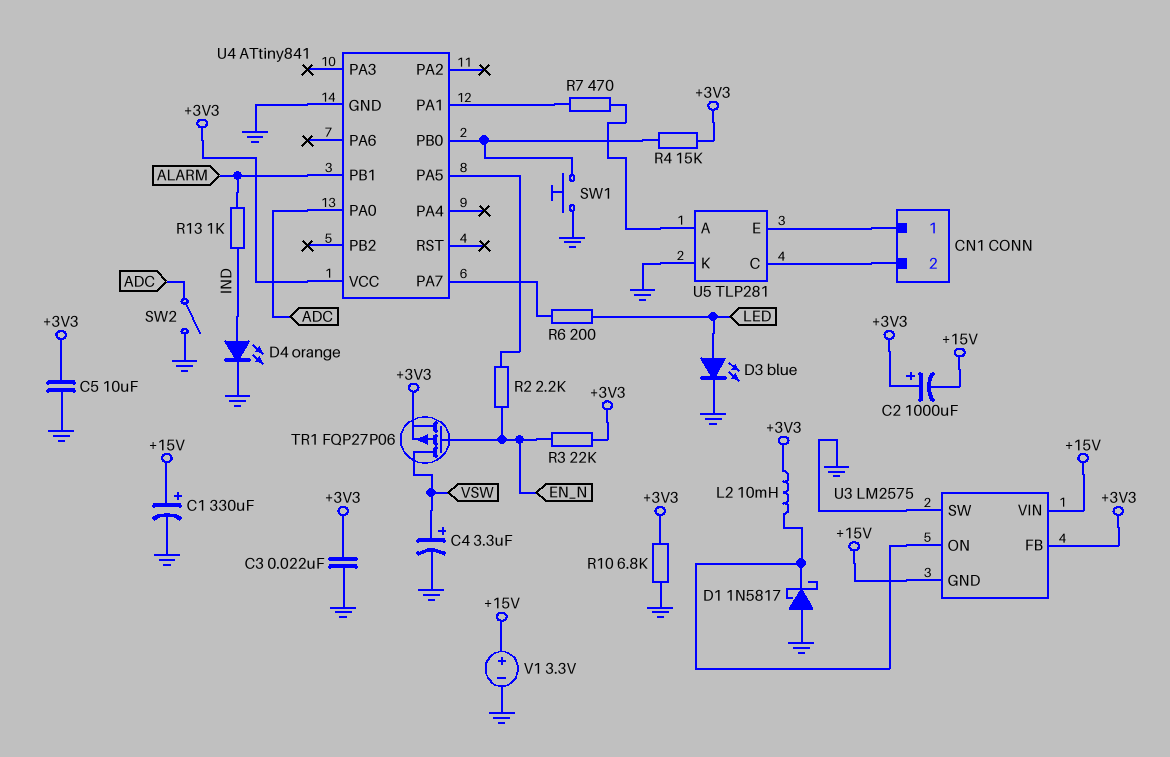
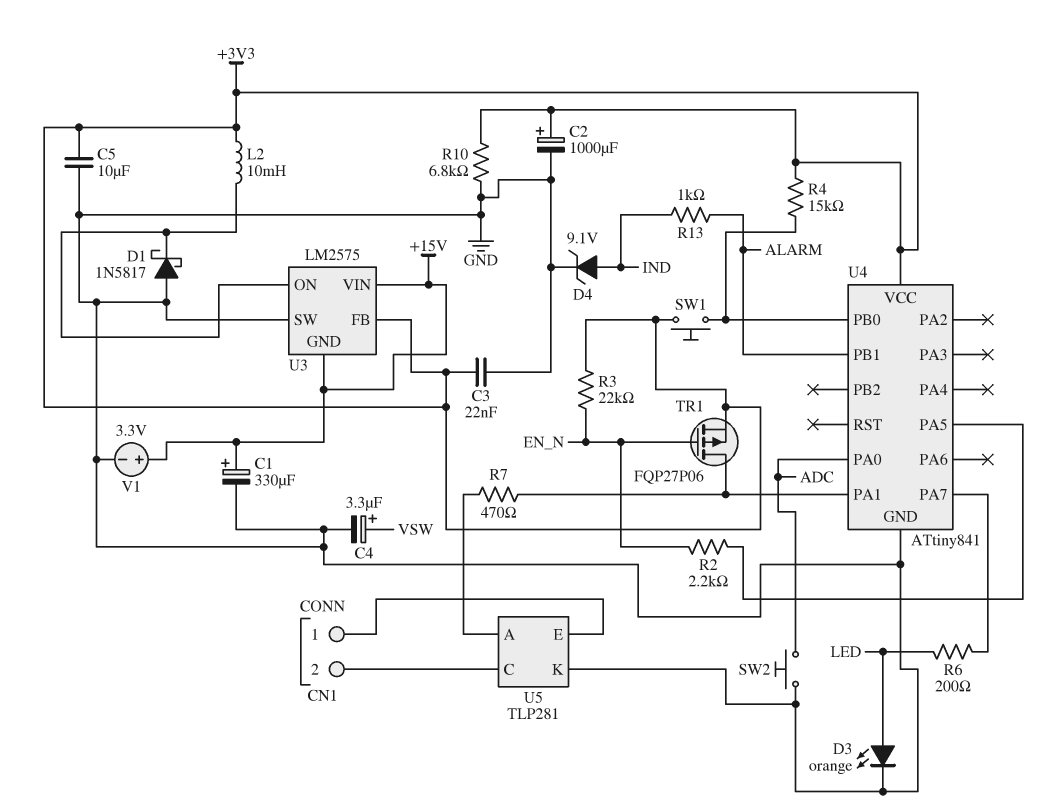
C2: 1000uF (plus +3V3, minus +15V) -> 1000uF (plus +3V3, minus GND)
D3: LED blue (A LED, K GND) -> LED orange (A LED, K GND)
D4: LED orange (A IND, K GND) -> zener 9.1V (A IND, K GND)
SW1: button (GND, U4/PB0) -> button (+3V3, U4/PB0)
SW2: switch (ADC, GND) -> button (ADC, GND)
TR1: PMOS FQP27P06 (G EN_N, D VSW, S +3V3) -> PMOS FQP27P06 (G EN_N, D U4/PA1, S +3V3)

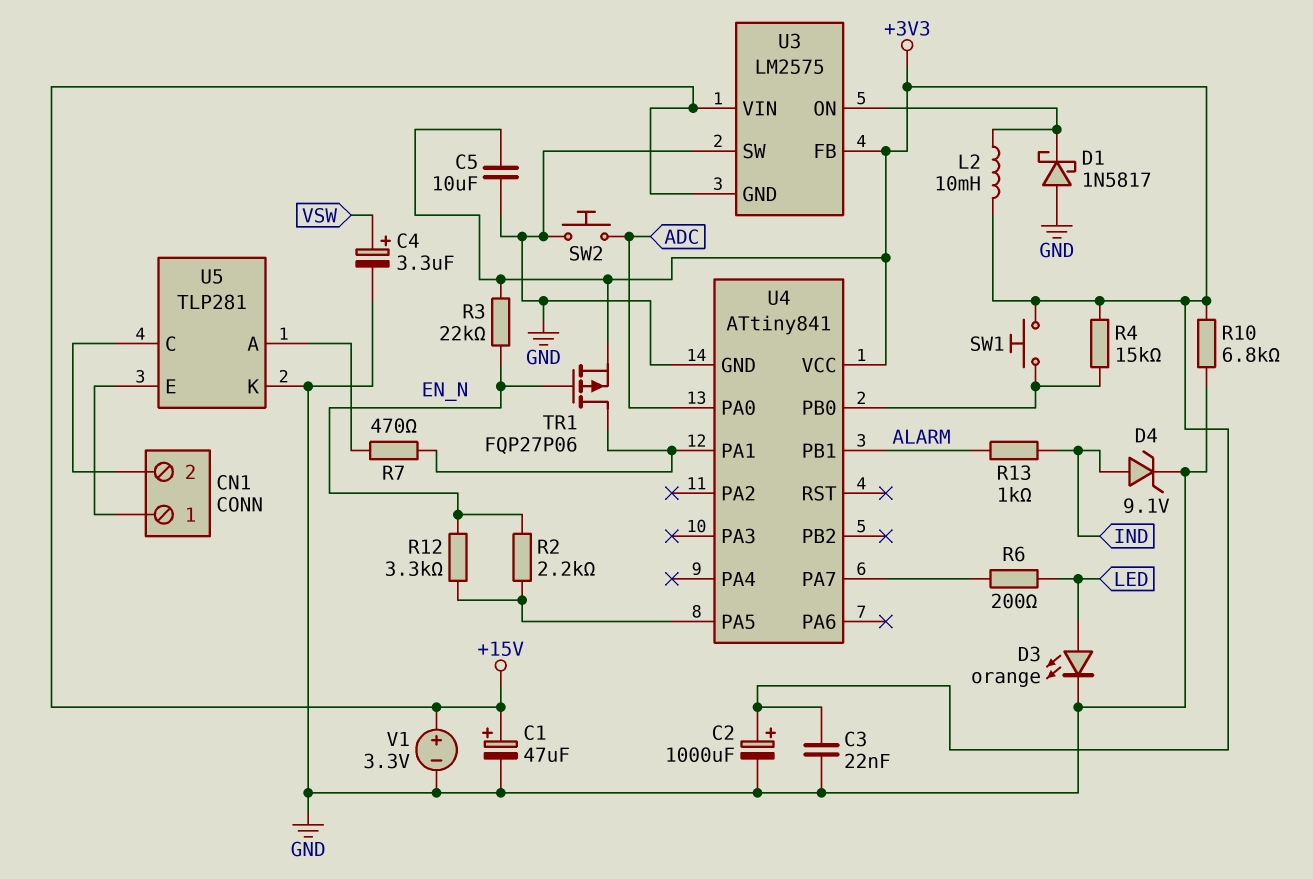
C1: 330uF (plus +15V, minus GND) -> 47uF (plus +15V, minus GND)
R12: none -> 3.3k (EN_N, U4/PA5)

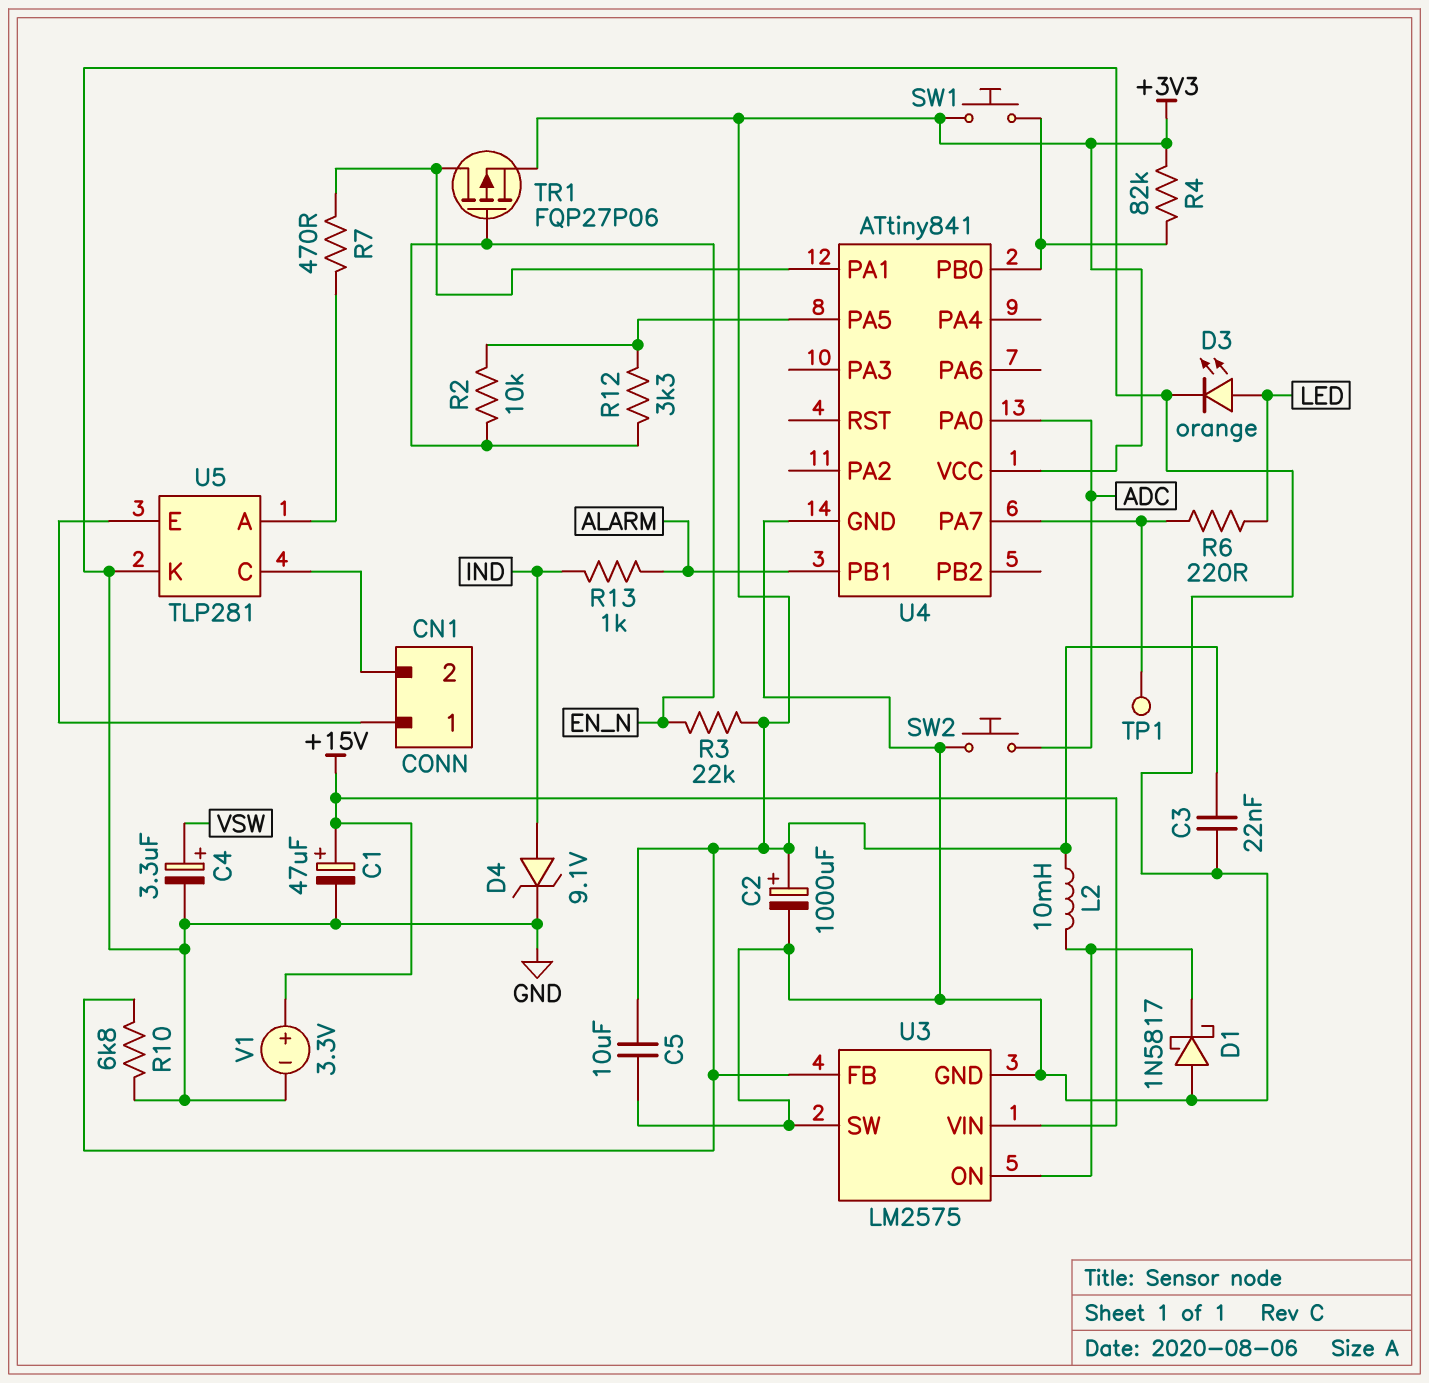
R2: 2.2k (EN_N, U4/PA5) -> 10k (EN_N, U4/PA5)
R4: 15k (+3V3, U4/PB0) -> 82k (+3V3, U4/PB0)
R6: 200 (LED, U4/PA7) -> 220 (LED, U4/PA7)
TP1: none -> test point (U4/PA7)
U3 pin GND: +15V -> GND

